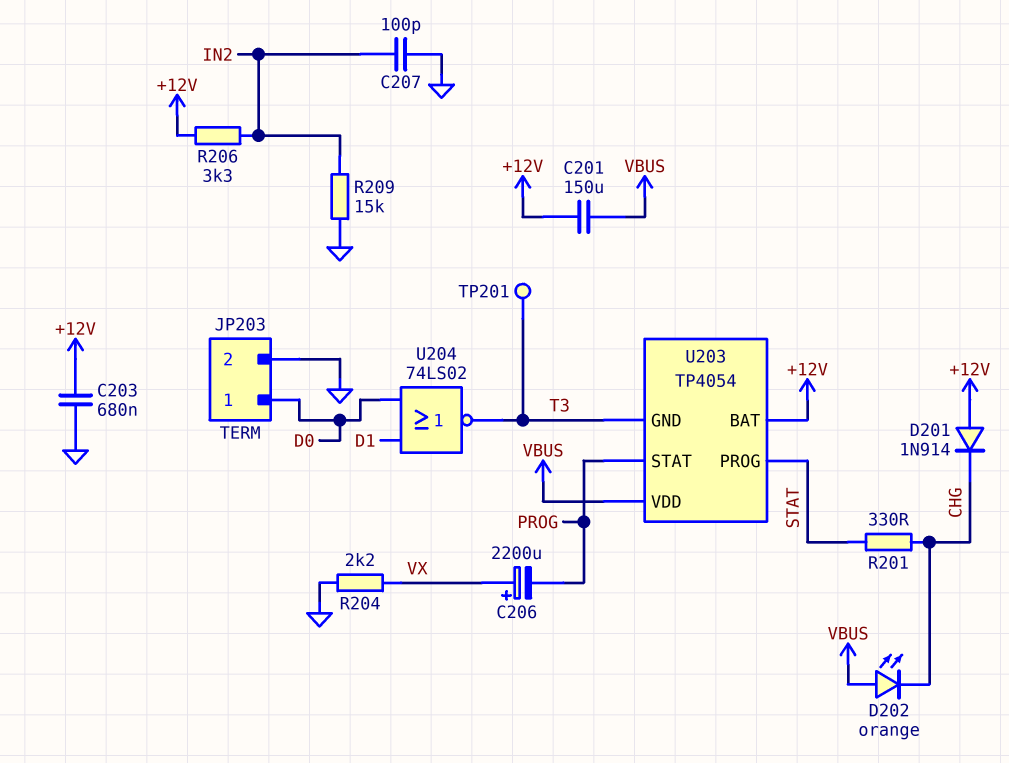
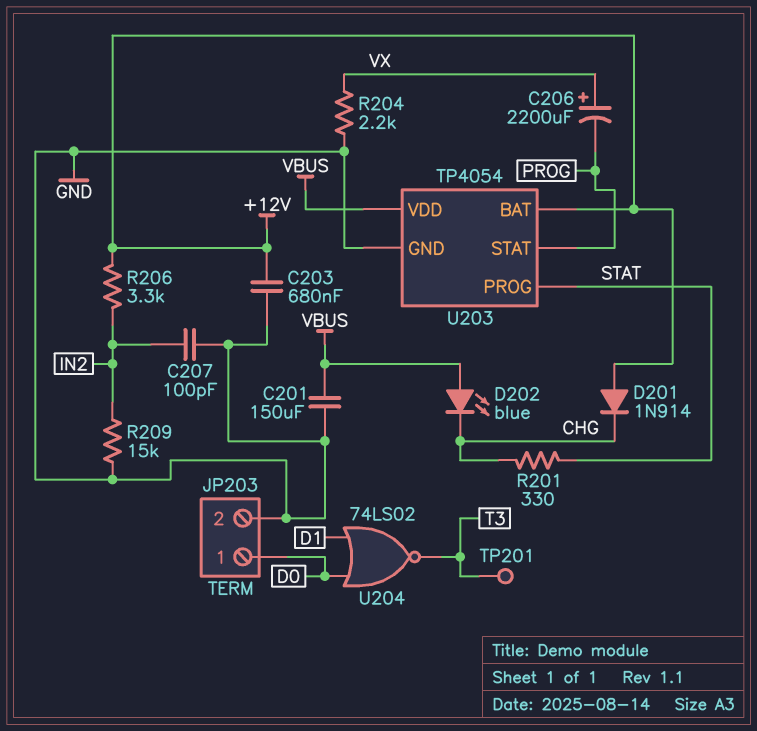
C201: 150uF (+12V, VBUS) -> 150uF (GND, VBUS)
D202: LED orange (A VBUS, K CHG) -> LED blue (A VBUS, K CHG)
U203 pin GND: T3 -> GND

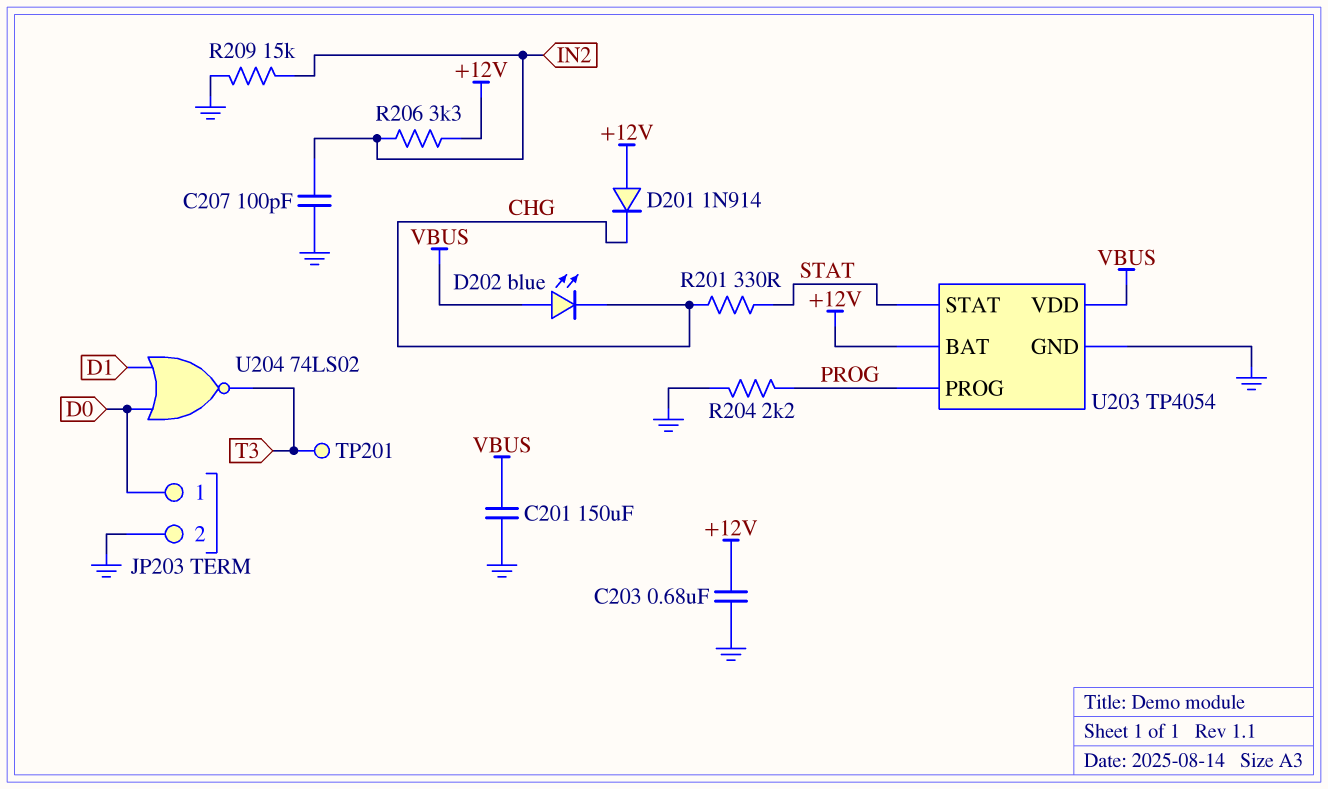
C206: 2200uF (plus VX, minus PROG) -> none
R204: 2.2k (GND, VX) -> 2.2k (GND, PROG)
U203 pin PROG: STAT -> PROG
U203 pin STAT: PROG -> STAT

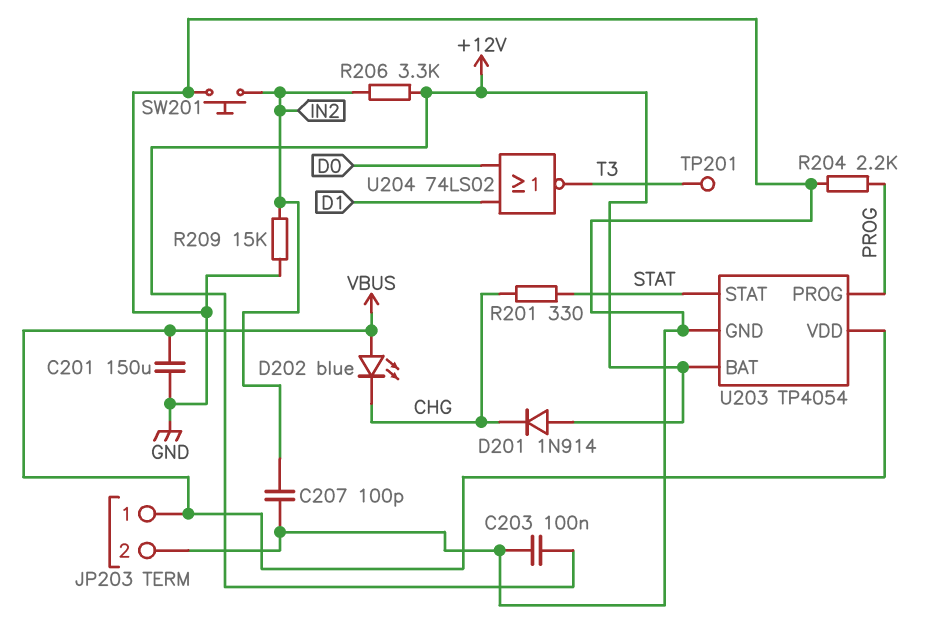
C203: 680nF (+12V, GND) -> 100nF (+12V, GND)
JP203 pin 1: D0 -> VBUS
SW201: none -> button (GND, IN2)

